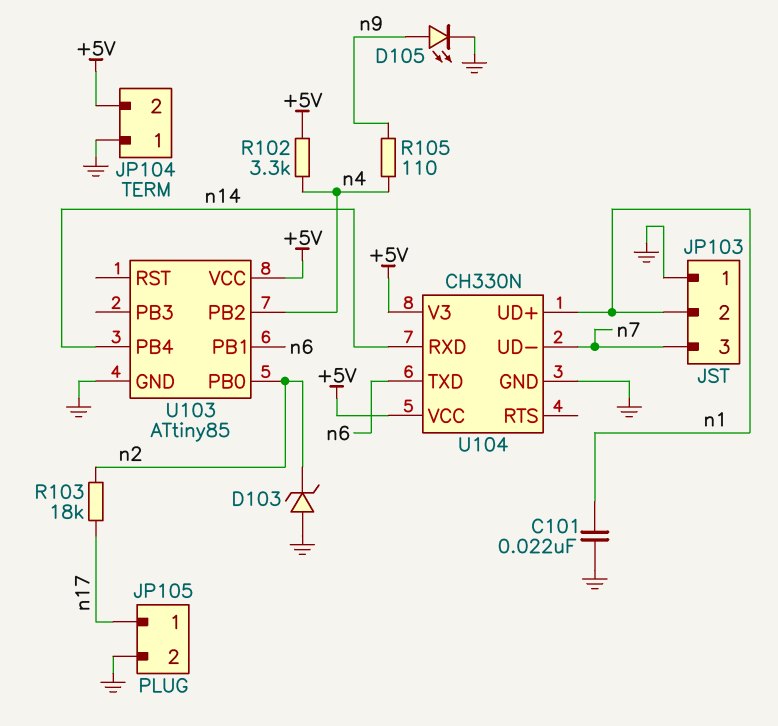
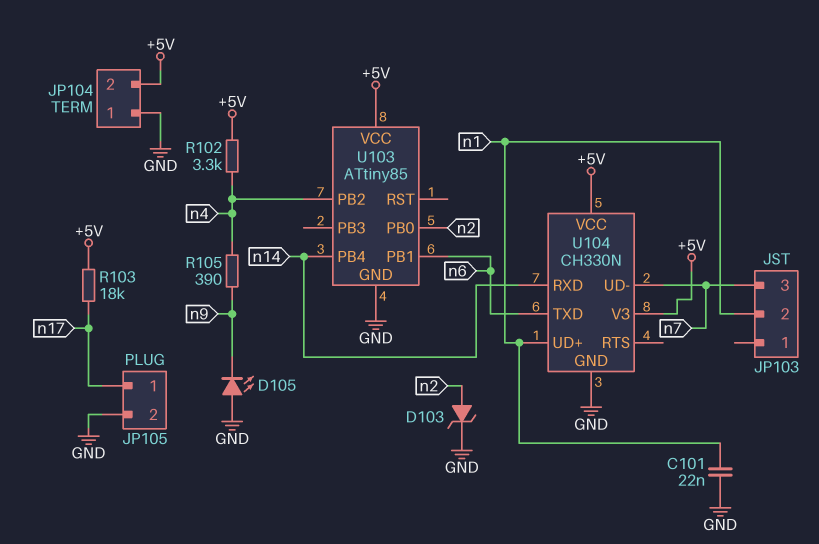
D103: zener (A GND, K n2) -> zener (A n2, K GND)
D105: LED (A n9, K GND) -> LED (A GND, K n9)
JP103 pin 1: GND -> none
R103: 18k (n2, n17) -> 18k (+5V, n17)
R105: 110 (n4, n9) -> 390 (n4, n9)

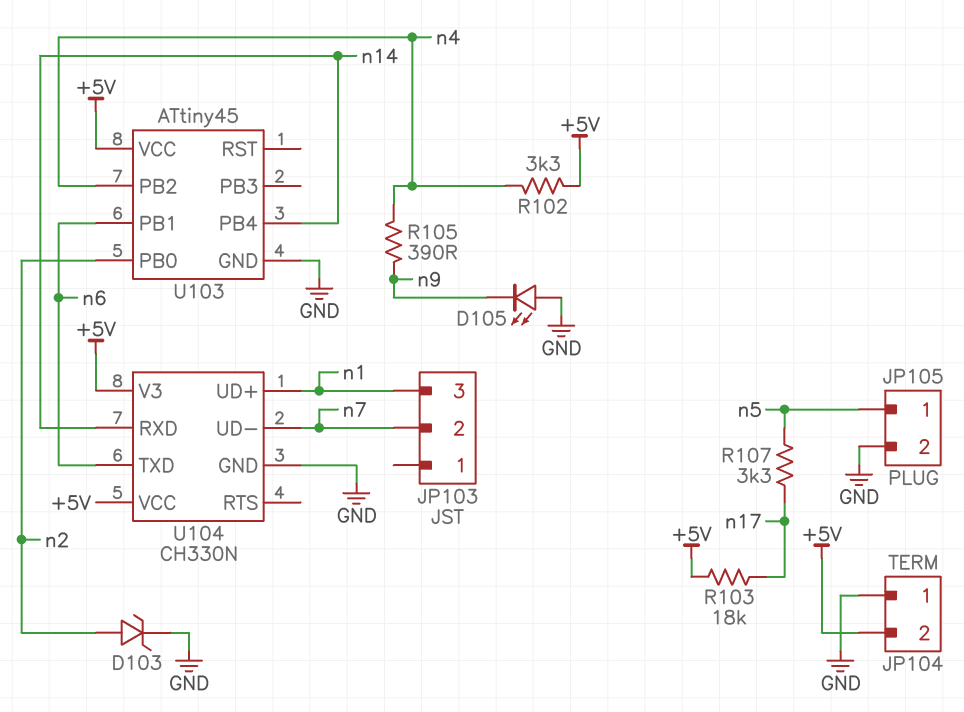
C101: 22nF (GND, n1) -> none
JP103 pin 2: n1 -> n7
JP103 pin 3: n7 -> n1
JP105 pin 1: n17 -> n5
R107: none -> 3.3k (n5, n17)
U103: ATtiny85 -> ATtiny45

